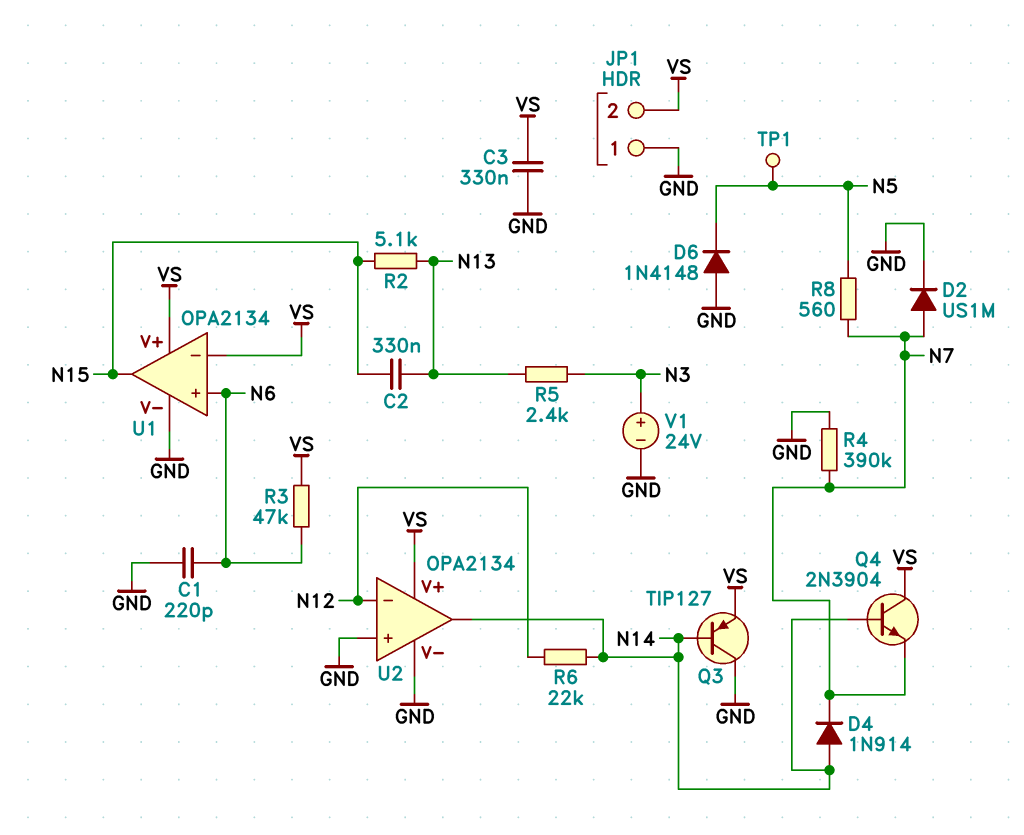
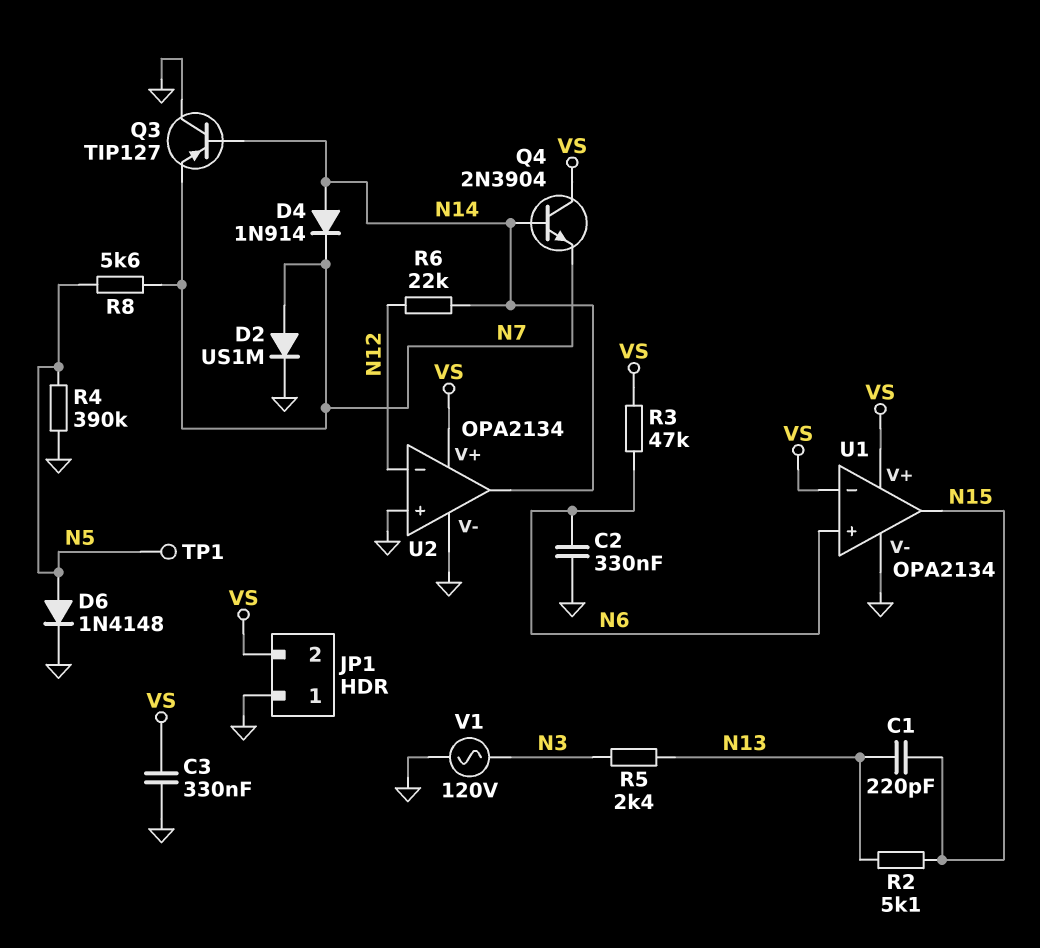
C1: 220pF (GND, N6) -> 220pF (N13, N15)
C2: 330nF (N13, N15) -> 330nF (GND, N6)
D6: diode 1N4148 (A GND, K N5) -> diode 1N4148 (A N5, K GND)
Q3: PNP TIP127 (B N14, C GND, E VS) -> PNP TIP127 (B N14, C GND, E N7)
R4: 390k (GND, N7) -> 390k (GND, N5)
R8: 560 (N5, N7) -> 5.6k (N5, N7)
V1: 24V (plus N3, minus GND) -> AC 120V (GND, N3)

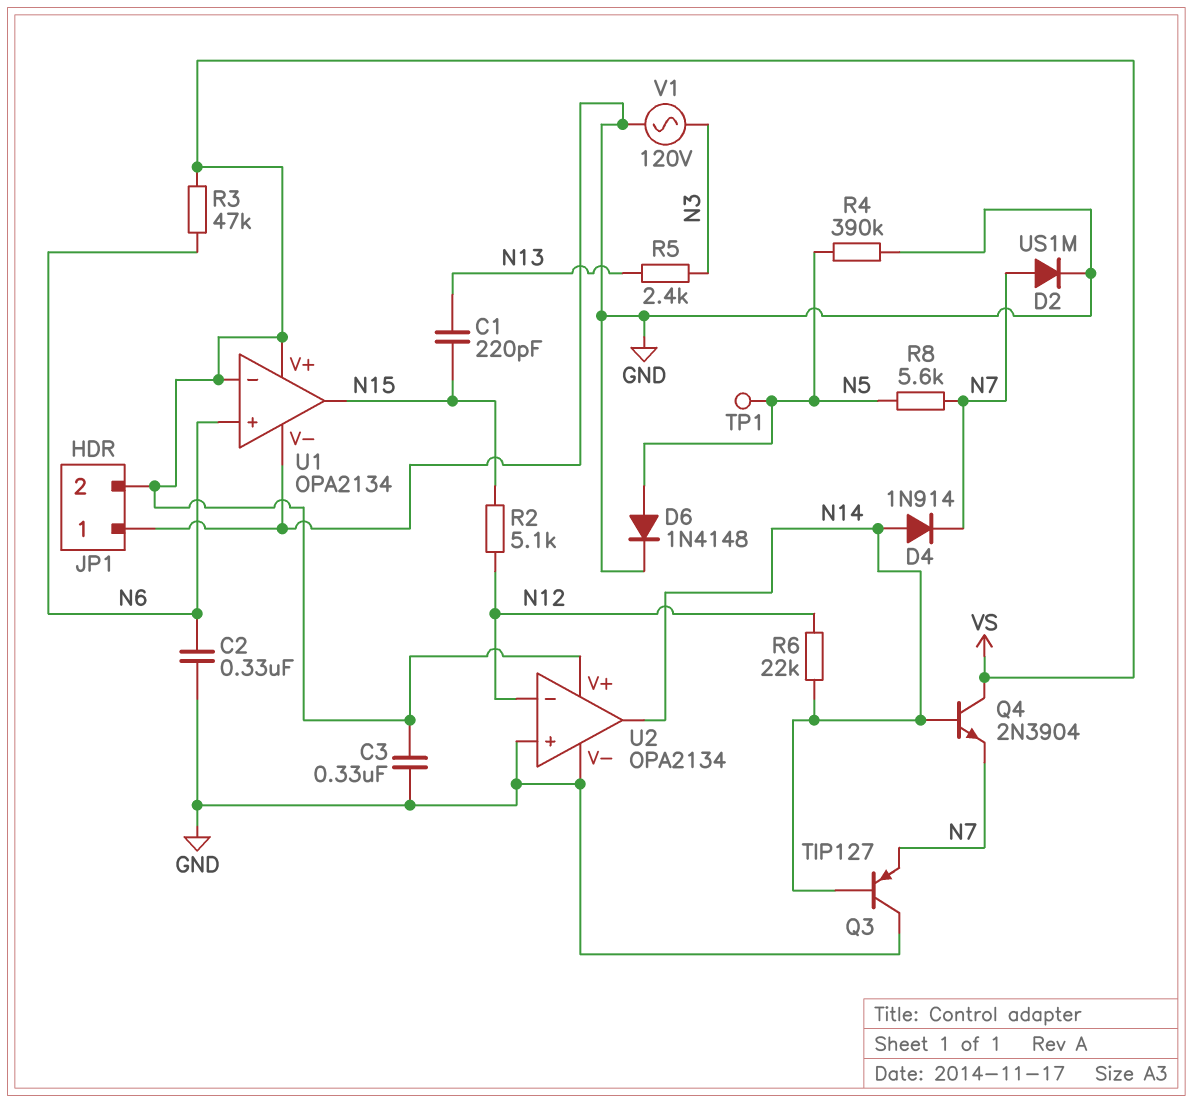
R2: 5.1k (N13, N15) -> 5.1k (N12, N15)

